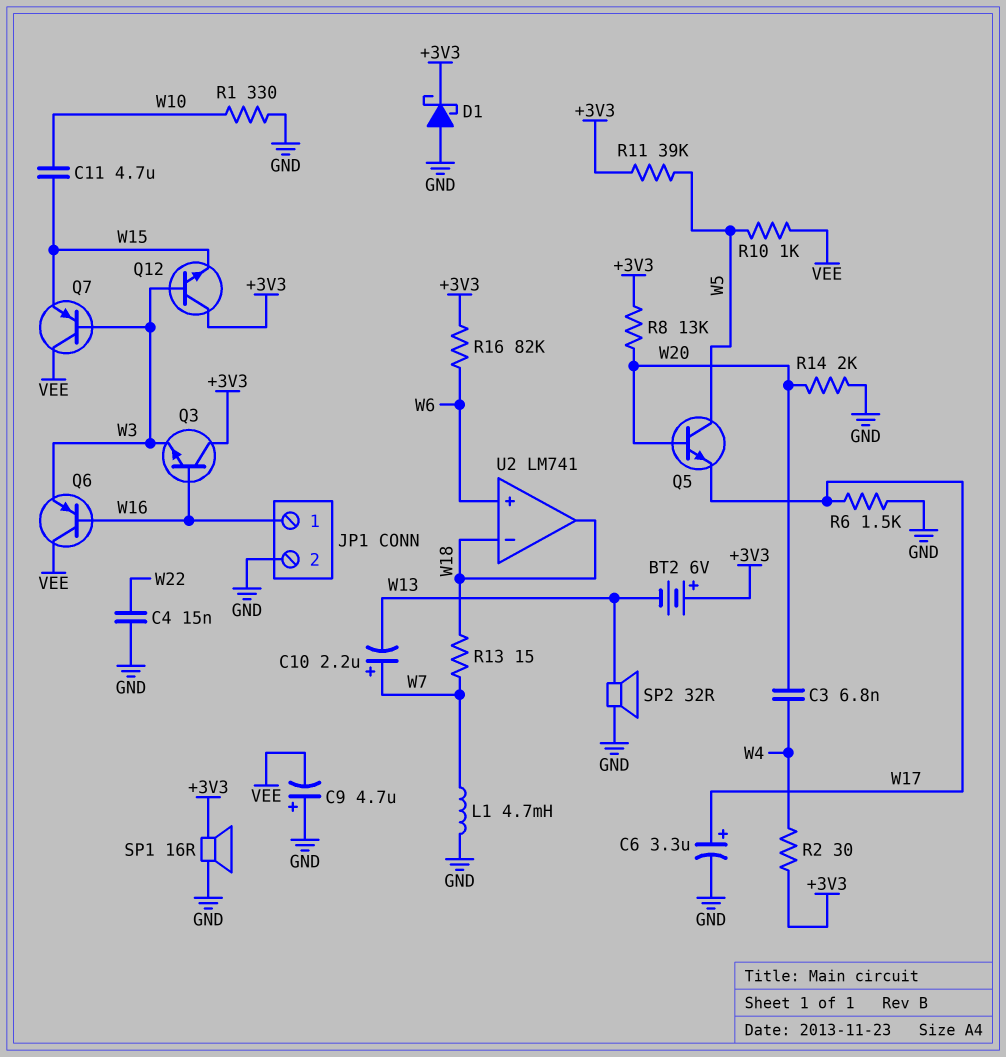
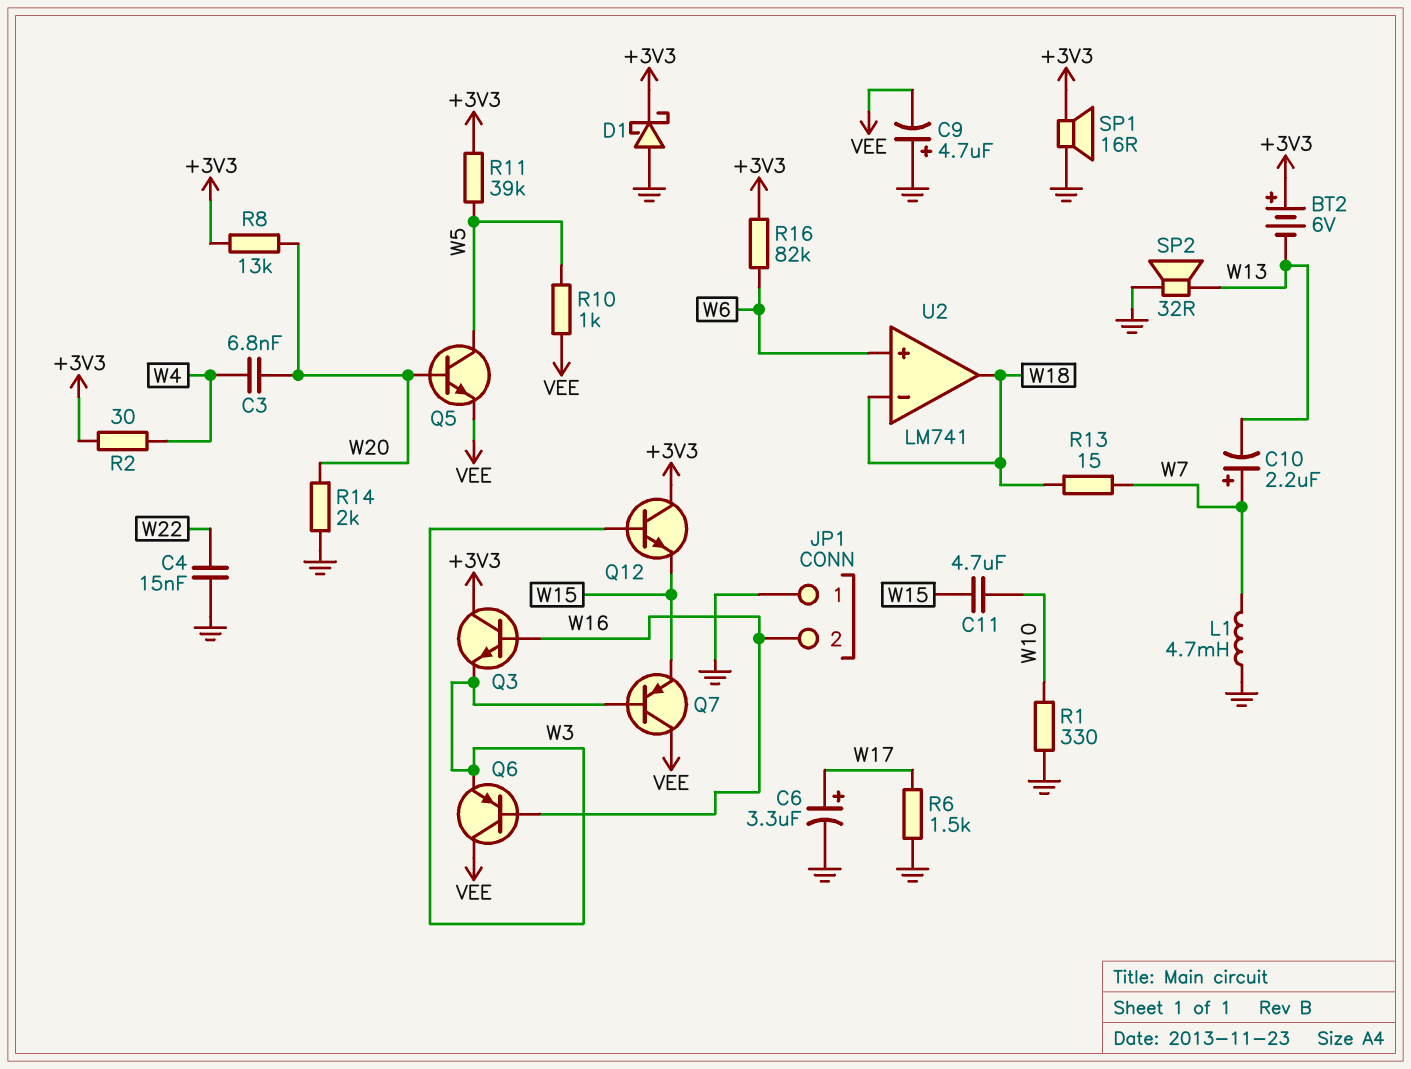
JP1 pin 1: W16 -> GND
JP1 pin 2: GND -> W16
Q5: NPN (B W20, C W5, E W17) -> NPN (B W20, C W5, E VEE)

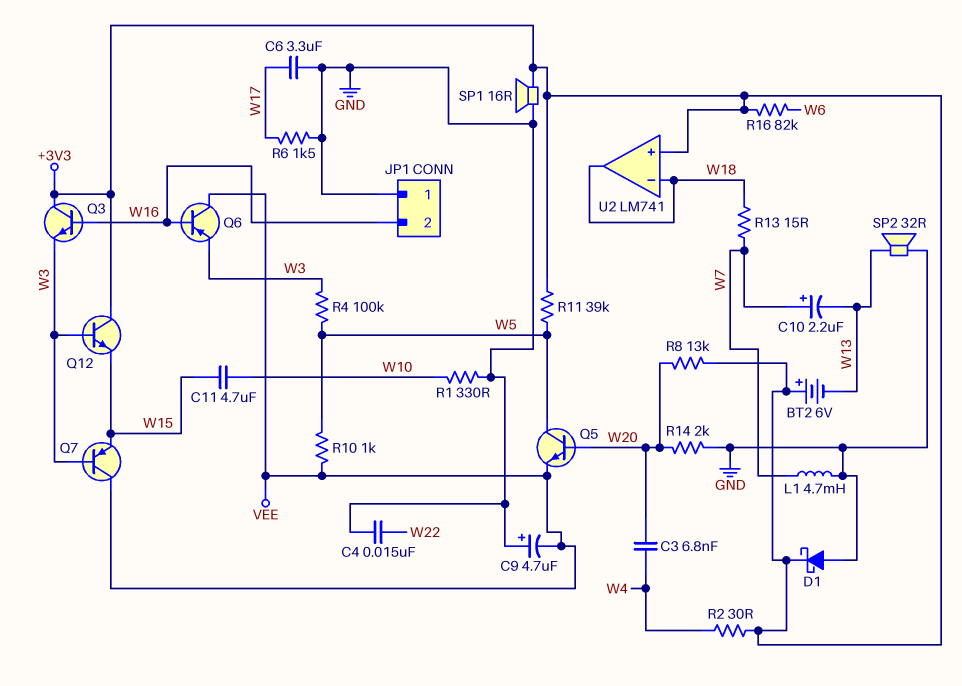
C6: 3.3uF (plus W17, minus GND) -> 3.3uF (GND, W17)
R4: none -> 100k (W3, W5)
U2 pin in+: W6 -> +3V3

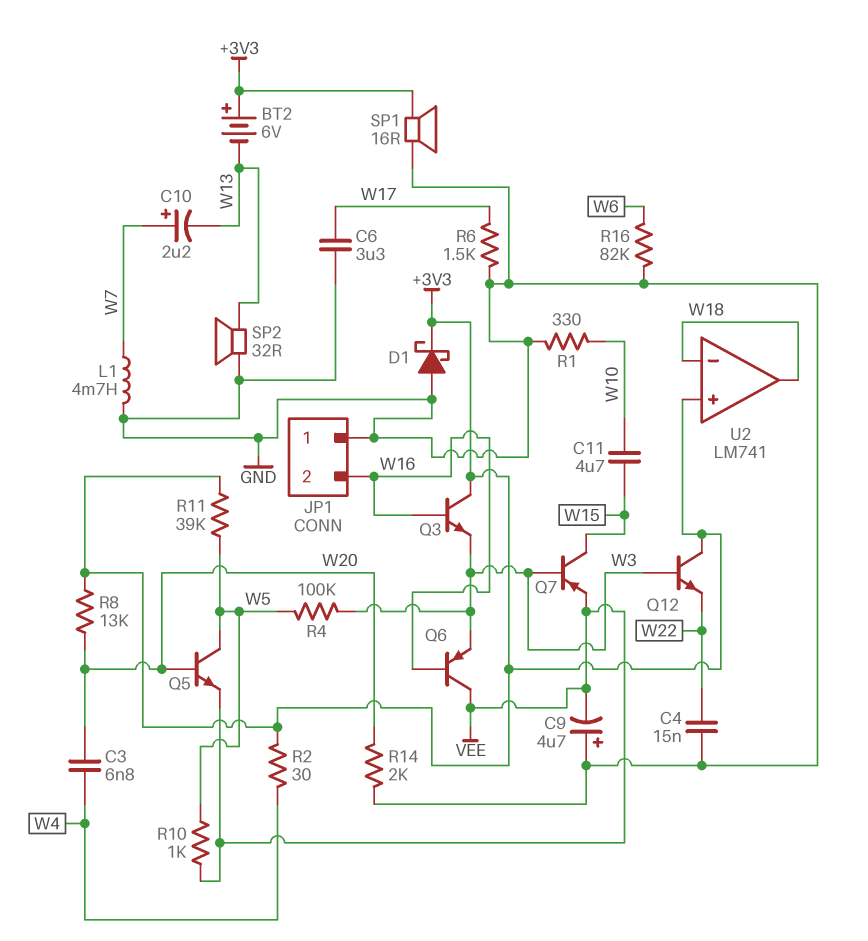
Q7: PNP (B W3, C VEE, E W15) -> PNP (B W3, C W15, E VEE)
Q12: NPN (B W3, C +3V3, E W15) -> NPN (B W3, C +3V3, E W22)
R13: 15 (W7, W18) -> none
R16: 82k (+3V3, W6) -> 82k (GND, W6)

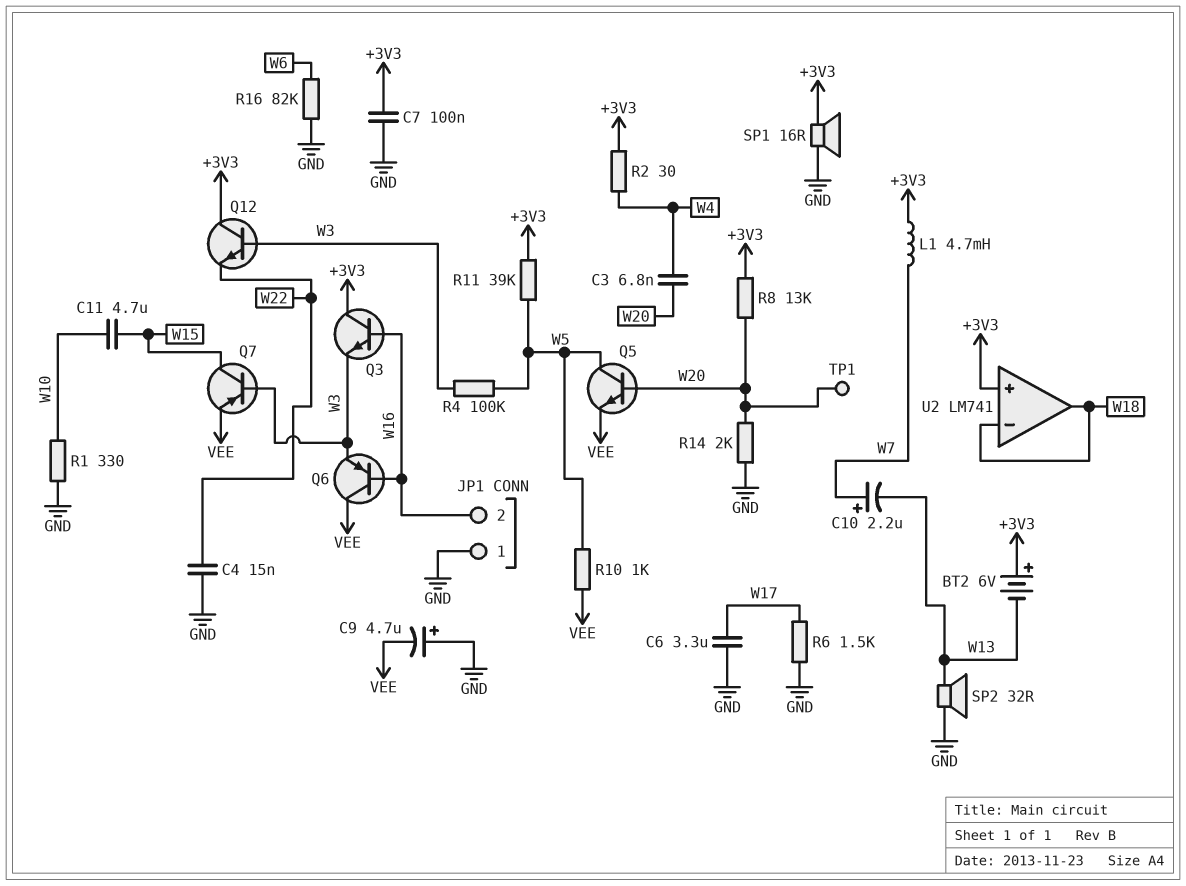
C7: none -> 100nF (+3V3, GND)
D1: schottky (A GND, K +3V3) -> none
L1: 4.7mH (GND, W7) -> 4.7mH (+3V3, W7)
TP1: none -> test point (W20)

